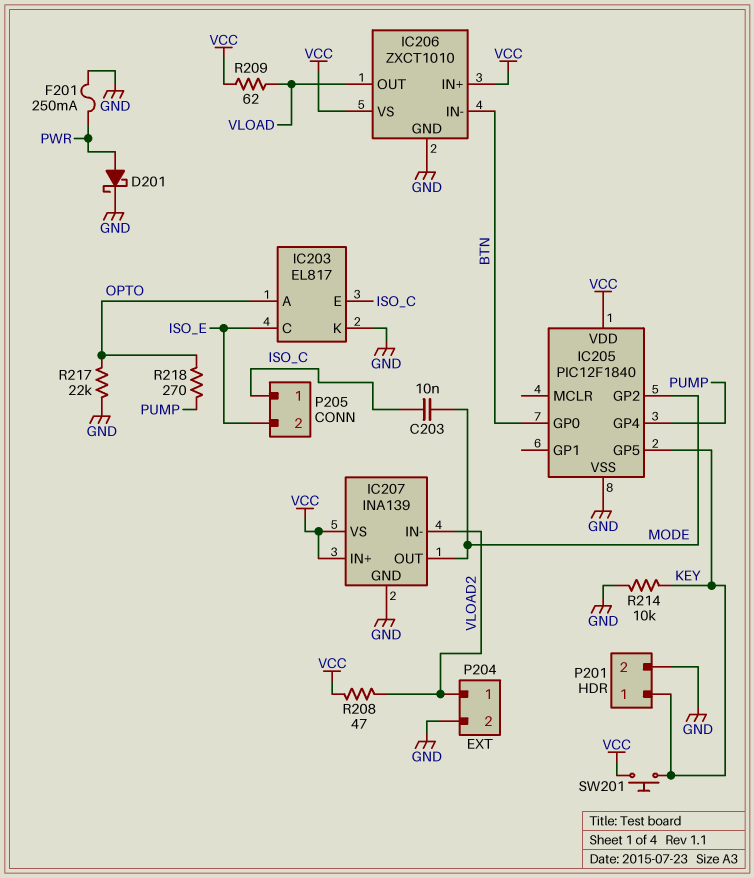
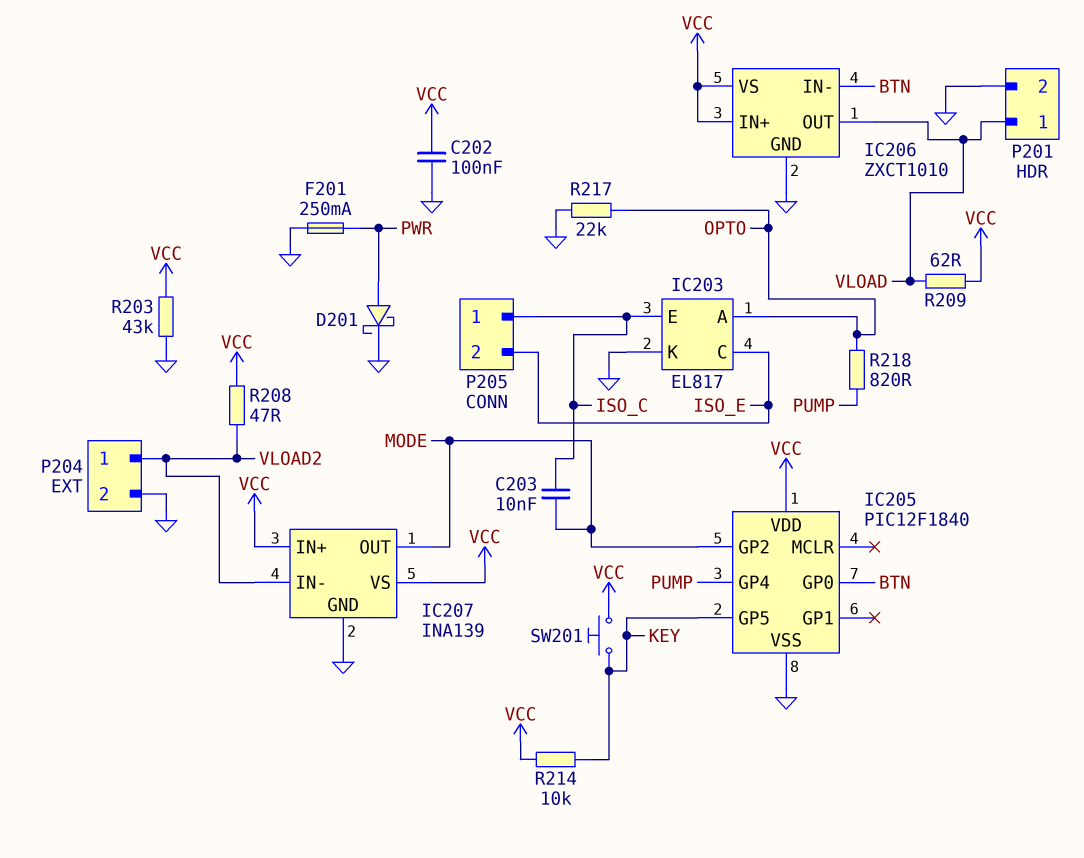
C202: none -> 100nF (GND, VCC)
P201 pin 1: KEY -> VLOAD
R203: none -> 43k (GND, VCC)
R214: 10k (GND, KEY) -> 10k (KEY, VCC)
R218: 270 (OPTO, PUMP) -> 820 (OPTO, PUMP)

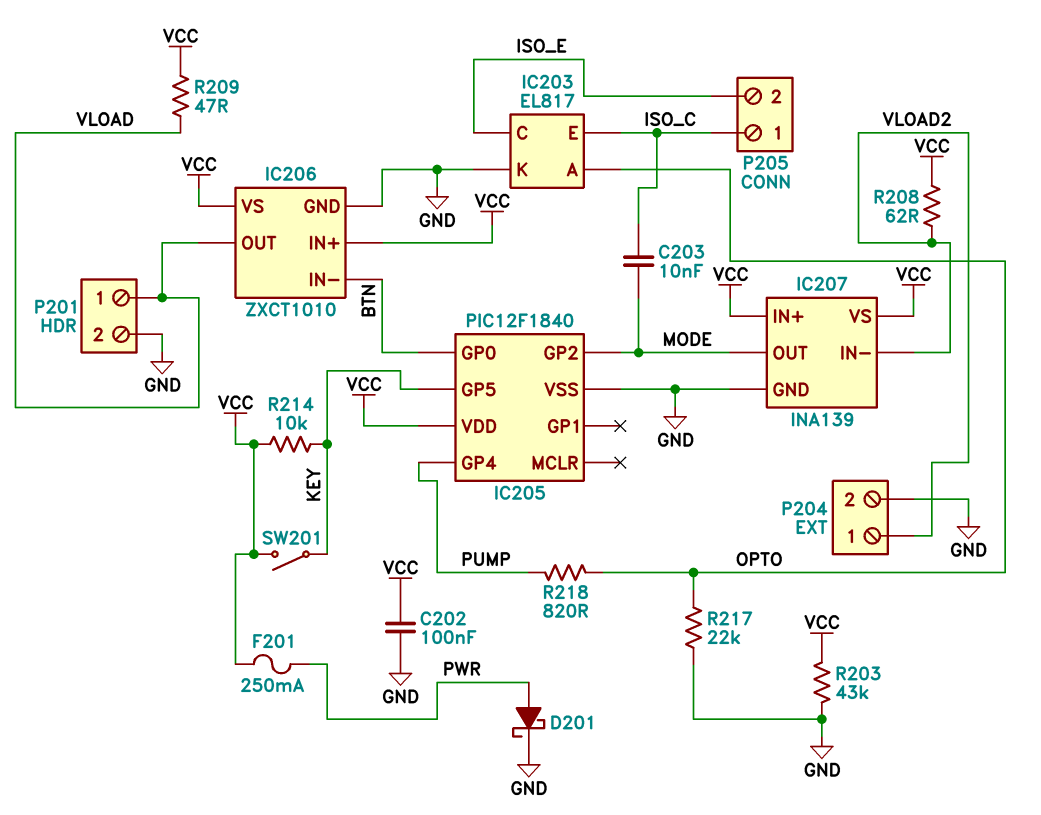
F201: 250mA (GND, PWR) -> 250mA (PWR, VCC)
R208: 47 (VCC, VLOAD2) -> 62 (VCC, VLOAD2)
R209: 62 (VCC, VLOAD) -> 47 (VCC, VLOAD)
SW201: button (KEY, VCC) -> switch (KEY, VCC)

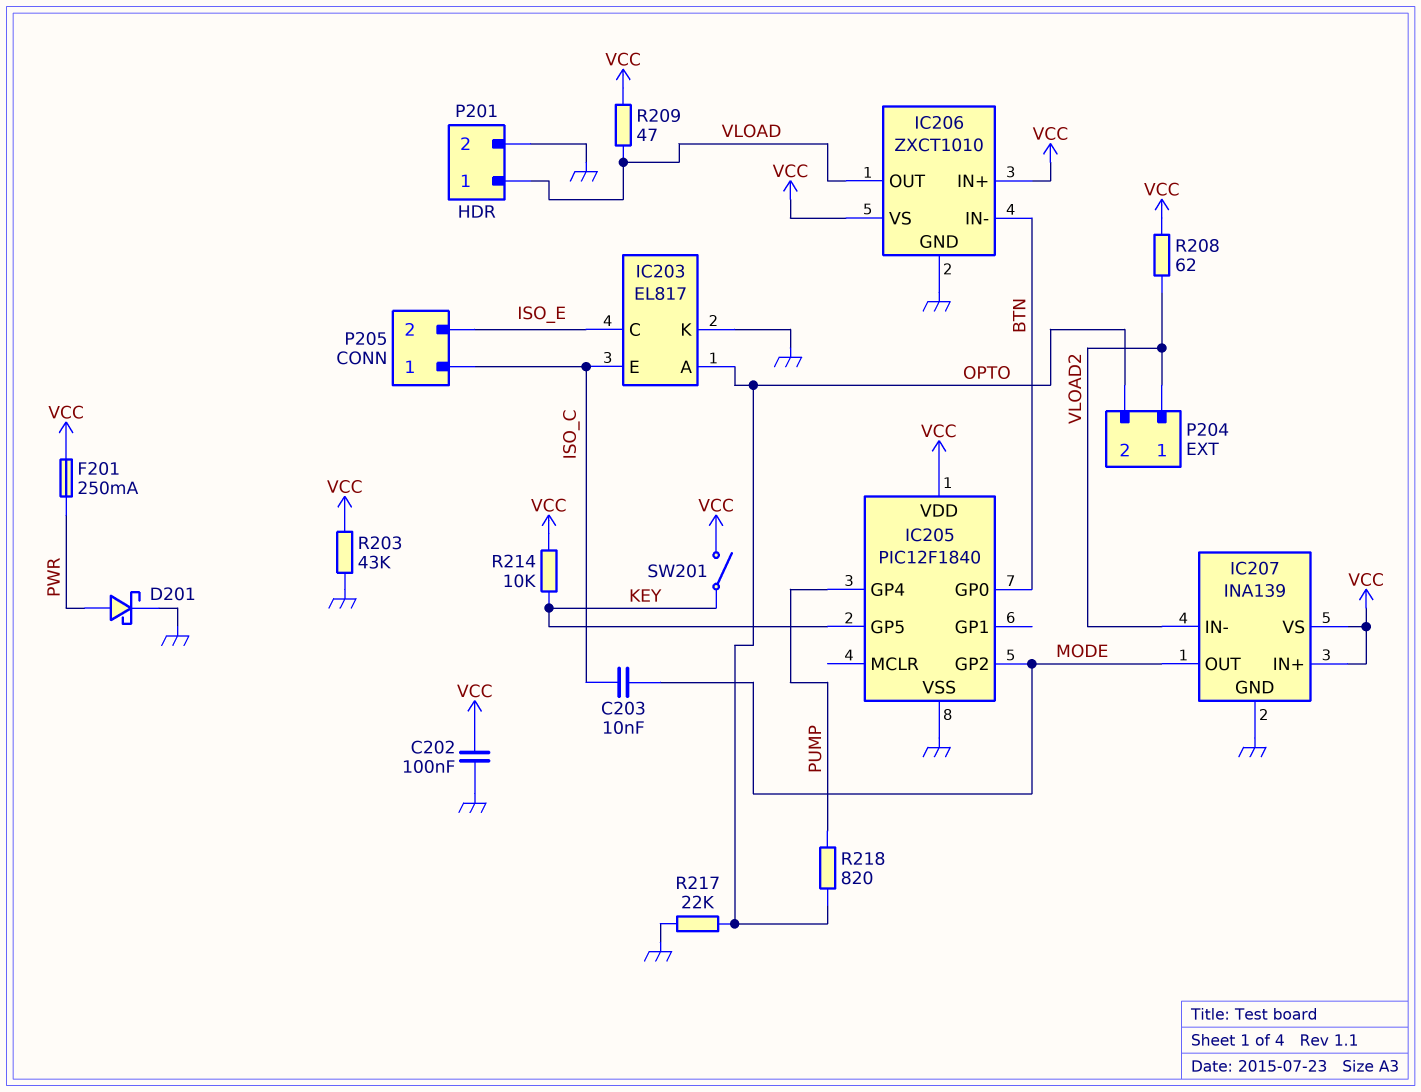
P204 pin 2: GND -> OPTO

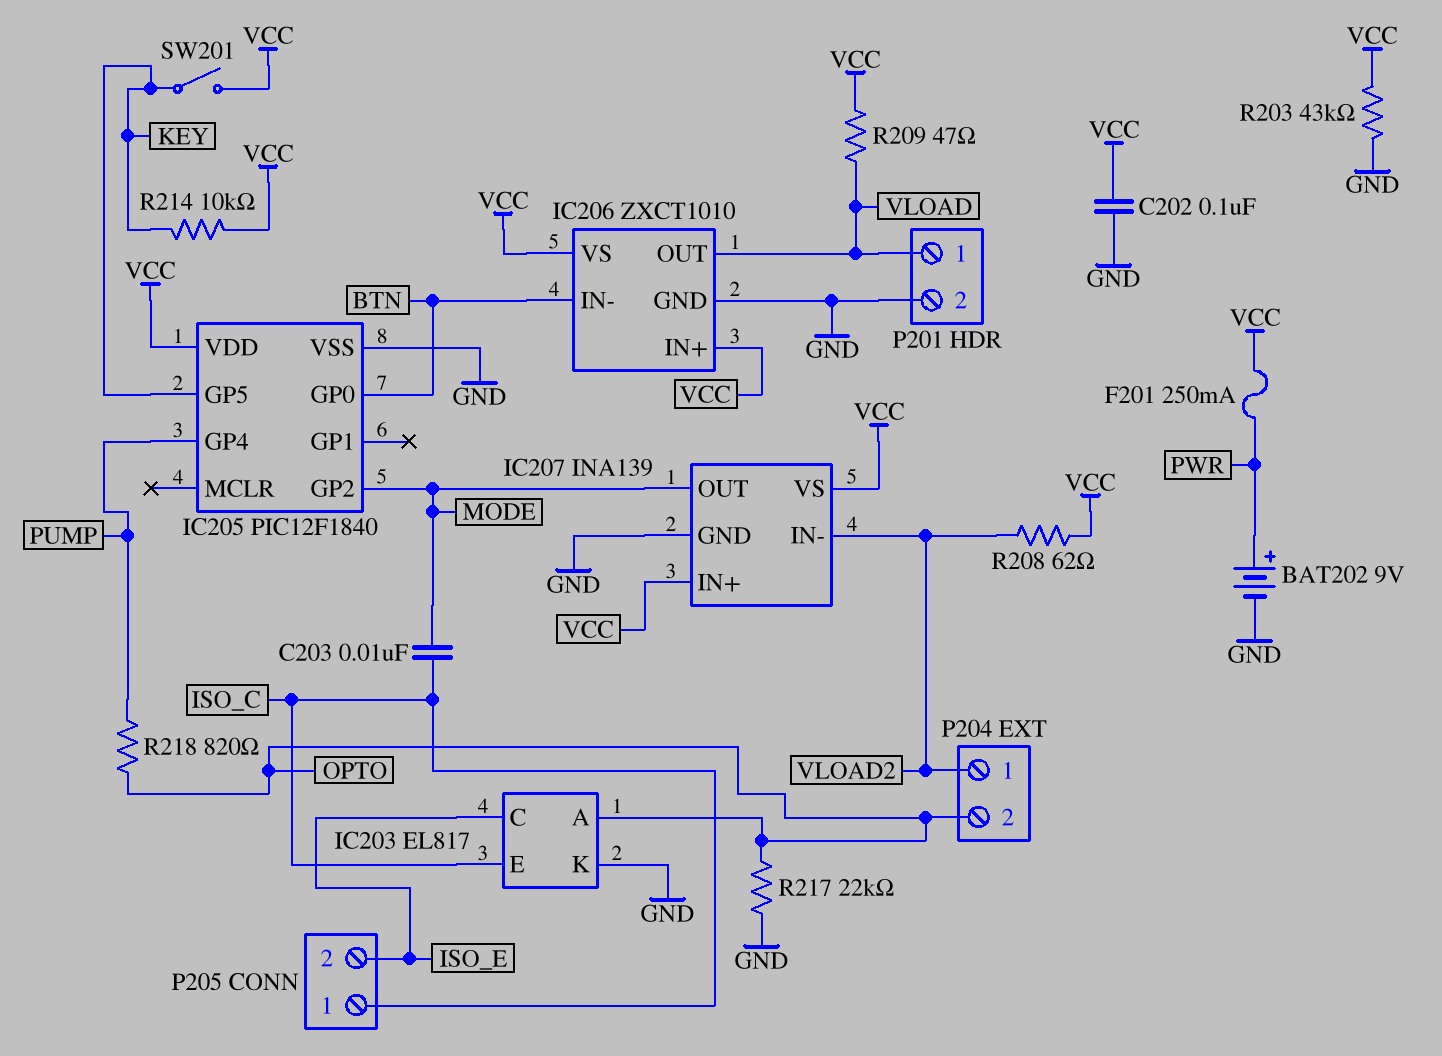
BAT202: none -> 9V (plus PWR, minus GND)
D201: schottky (A PWR, K GND) -> none

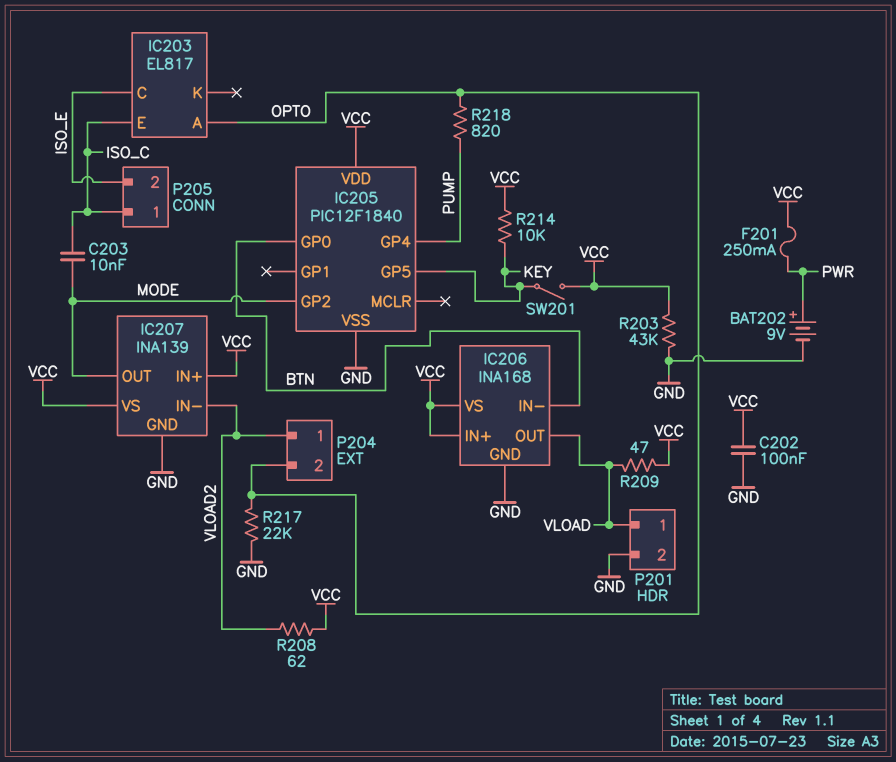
IC203 pin K: GND -> none
IC206: ZXCT1010 -> INA168

